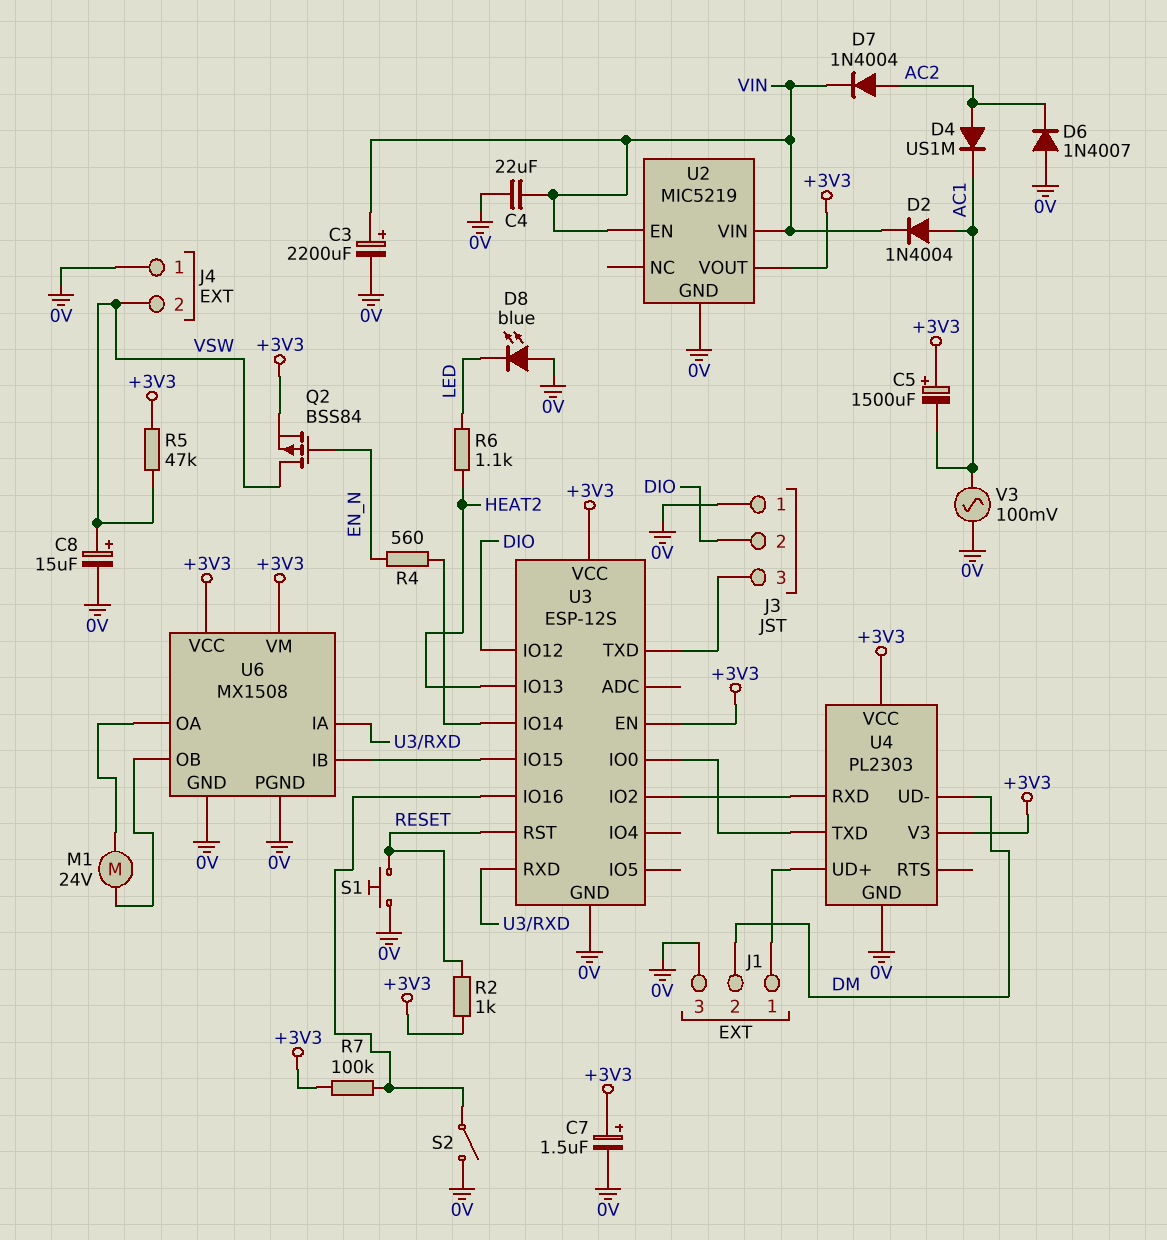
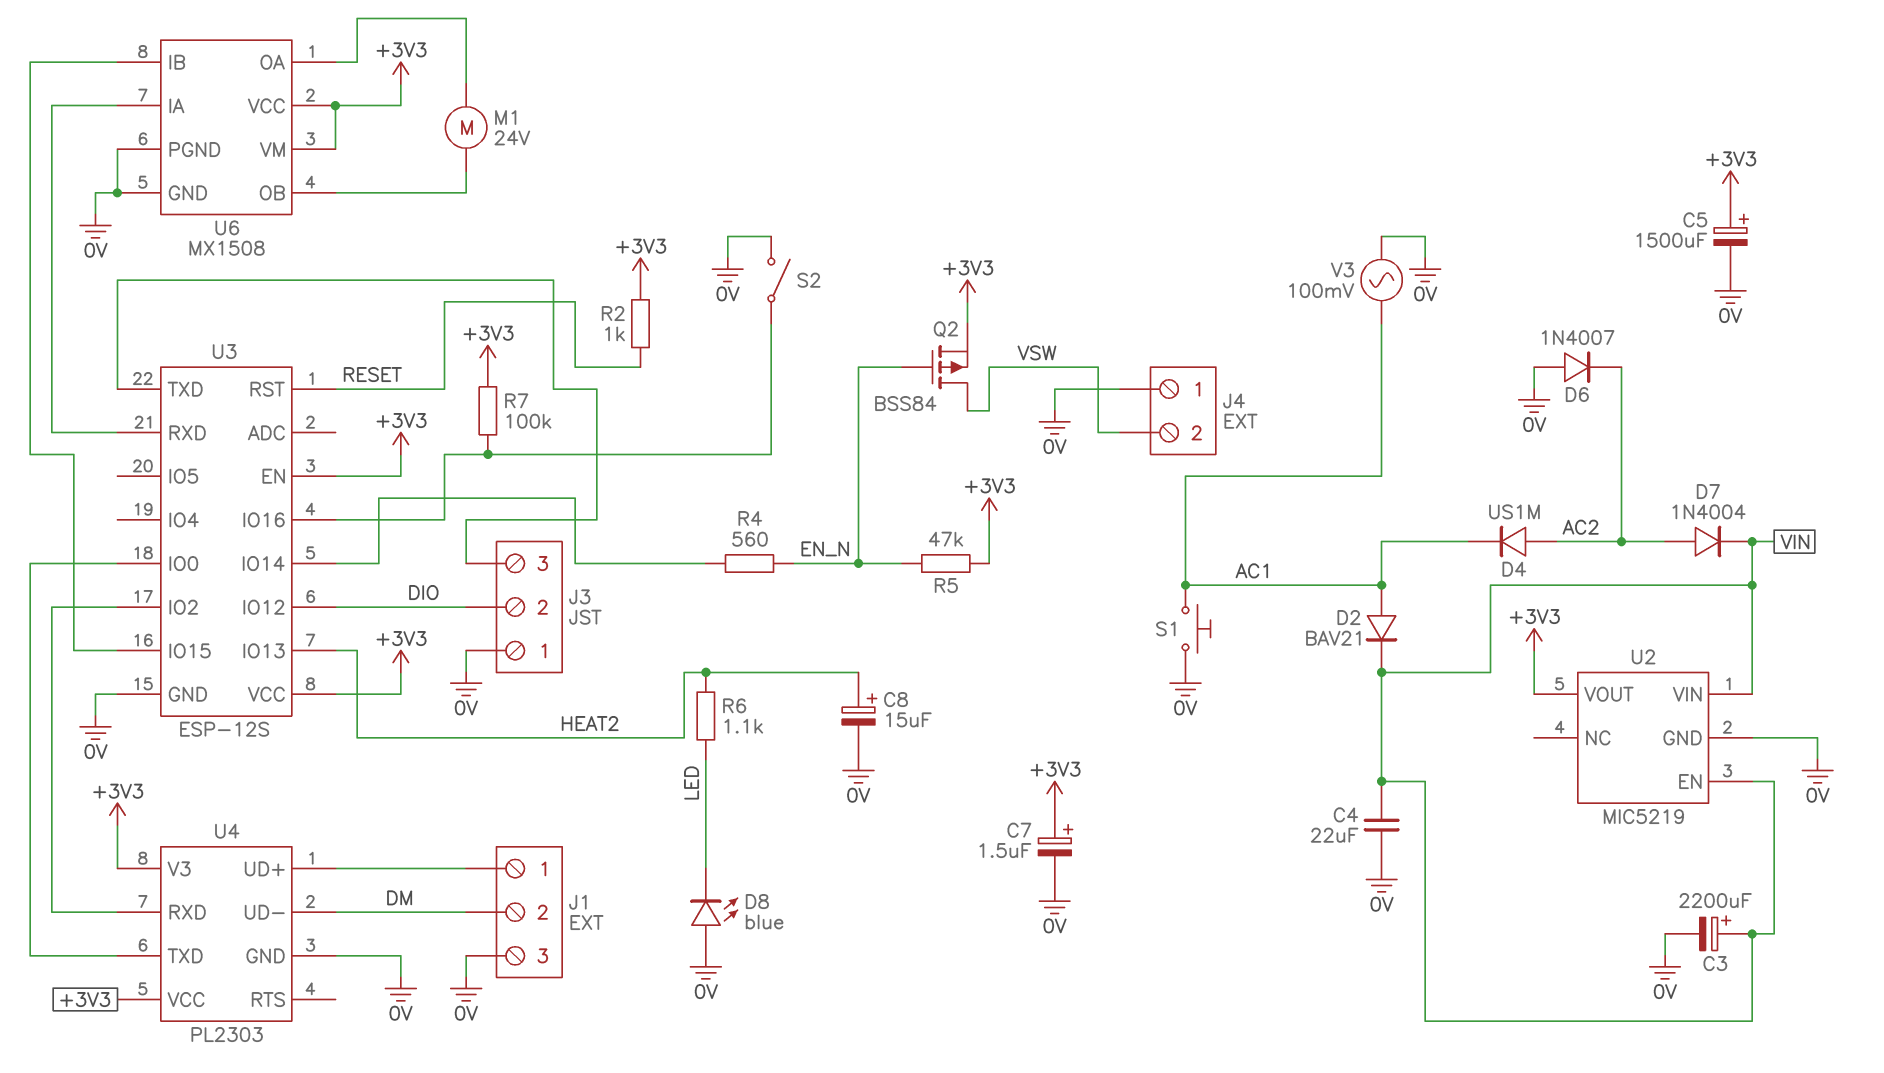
C5: 1500uF (plus +3V3, minus AC1) -> 1500uF (plus +3V3, minus 0V)
C8: 15uF (plus VSW, minus 0V) -> 15uF (plus HEAT2, minus 0V)
D2: diode 1N4004 (A AC1, K VIN) -> diode BAV21 (A AC1, K VIN)
R5: 47k (+3V3, VSW) -> 47k (+3V3, EN_N)
S1: button (0V, RESET) -> button (0V, AC1)

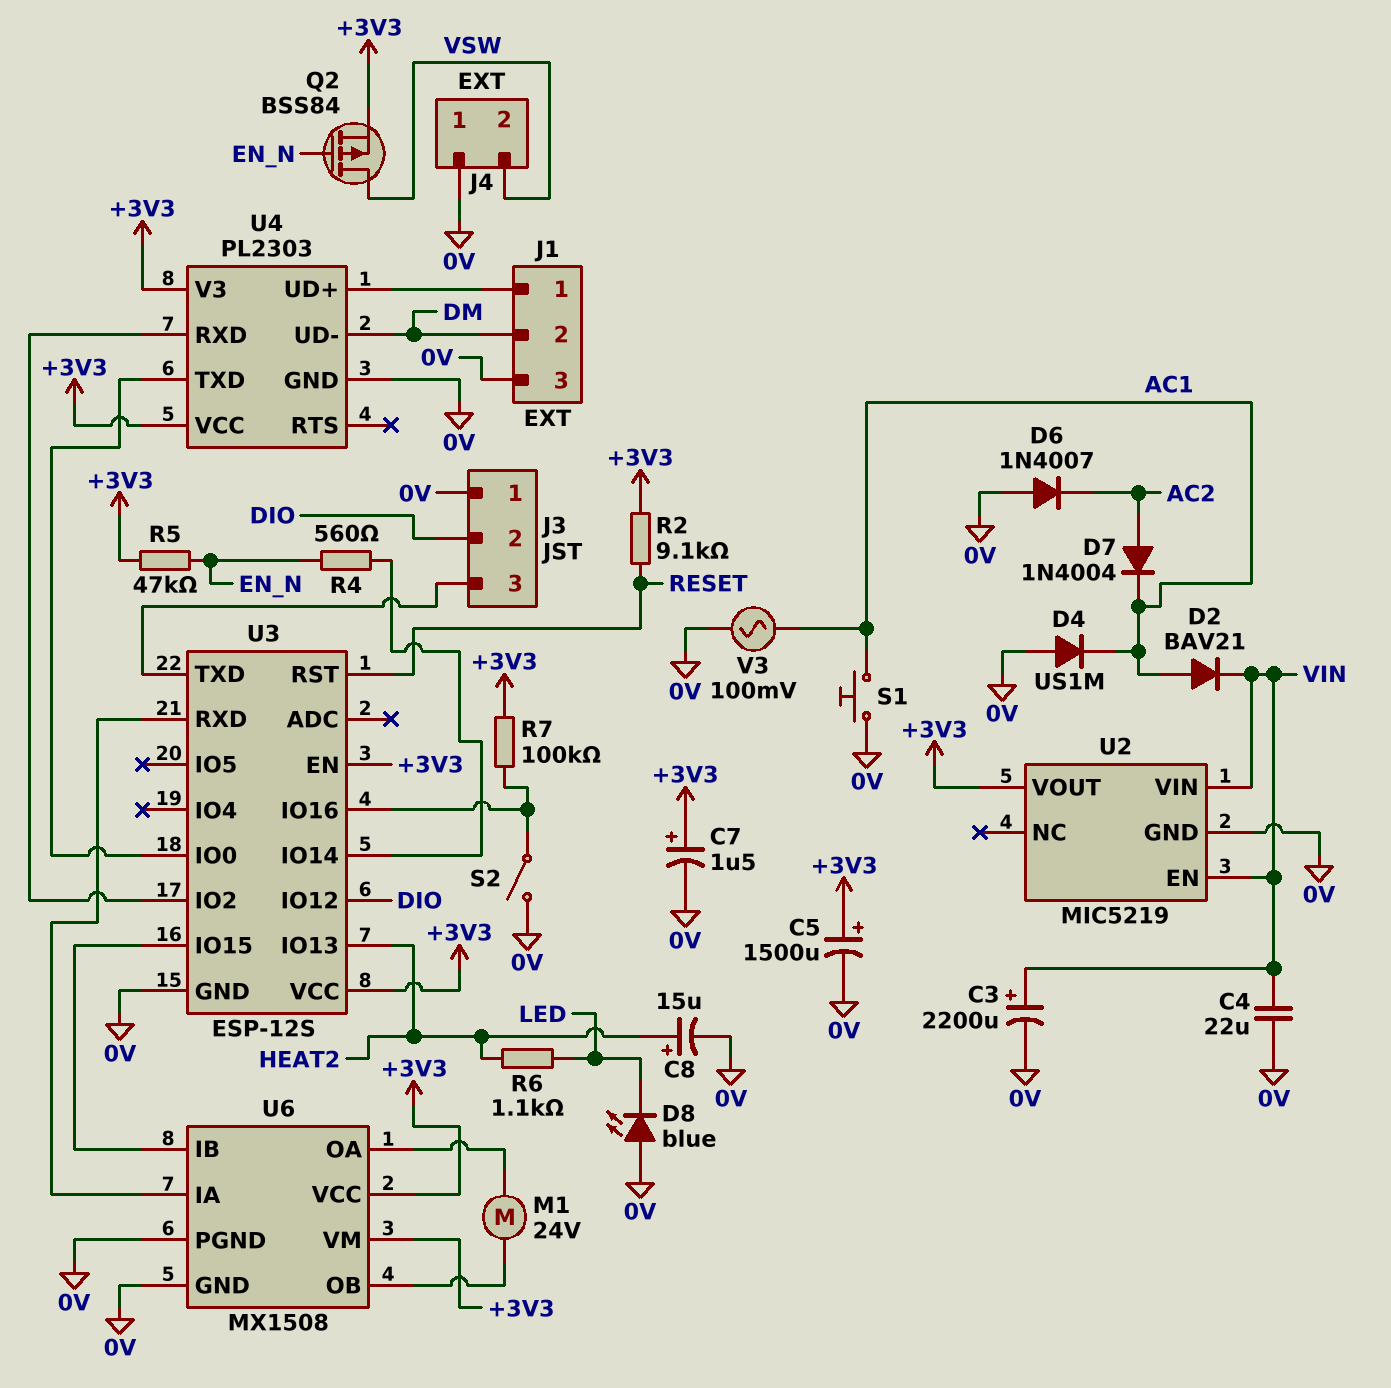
D4: diode US1M (A AC2, K AC1) -> diode US1M (A 0V, K AC1)
D7: diode 1N4004 (A AC2, K VIN) -> diode 1N4004 (A AC2, K AC1)
R2: 1k (+3V3, RESET) -> 9.1k (+3V3, RESET)

